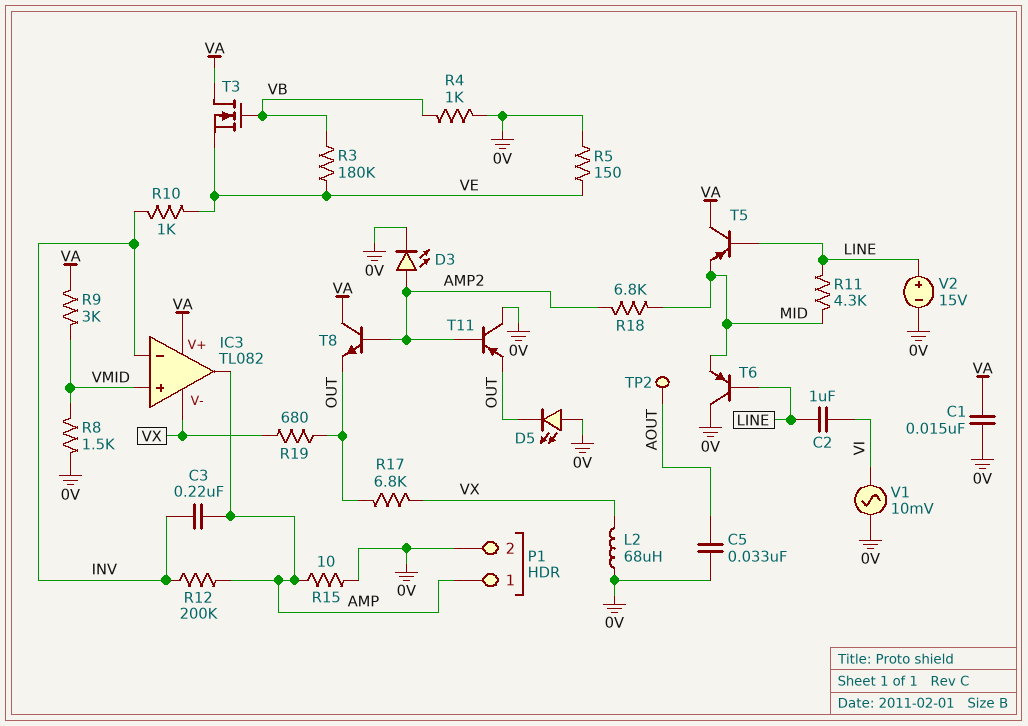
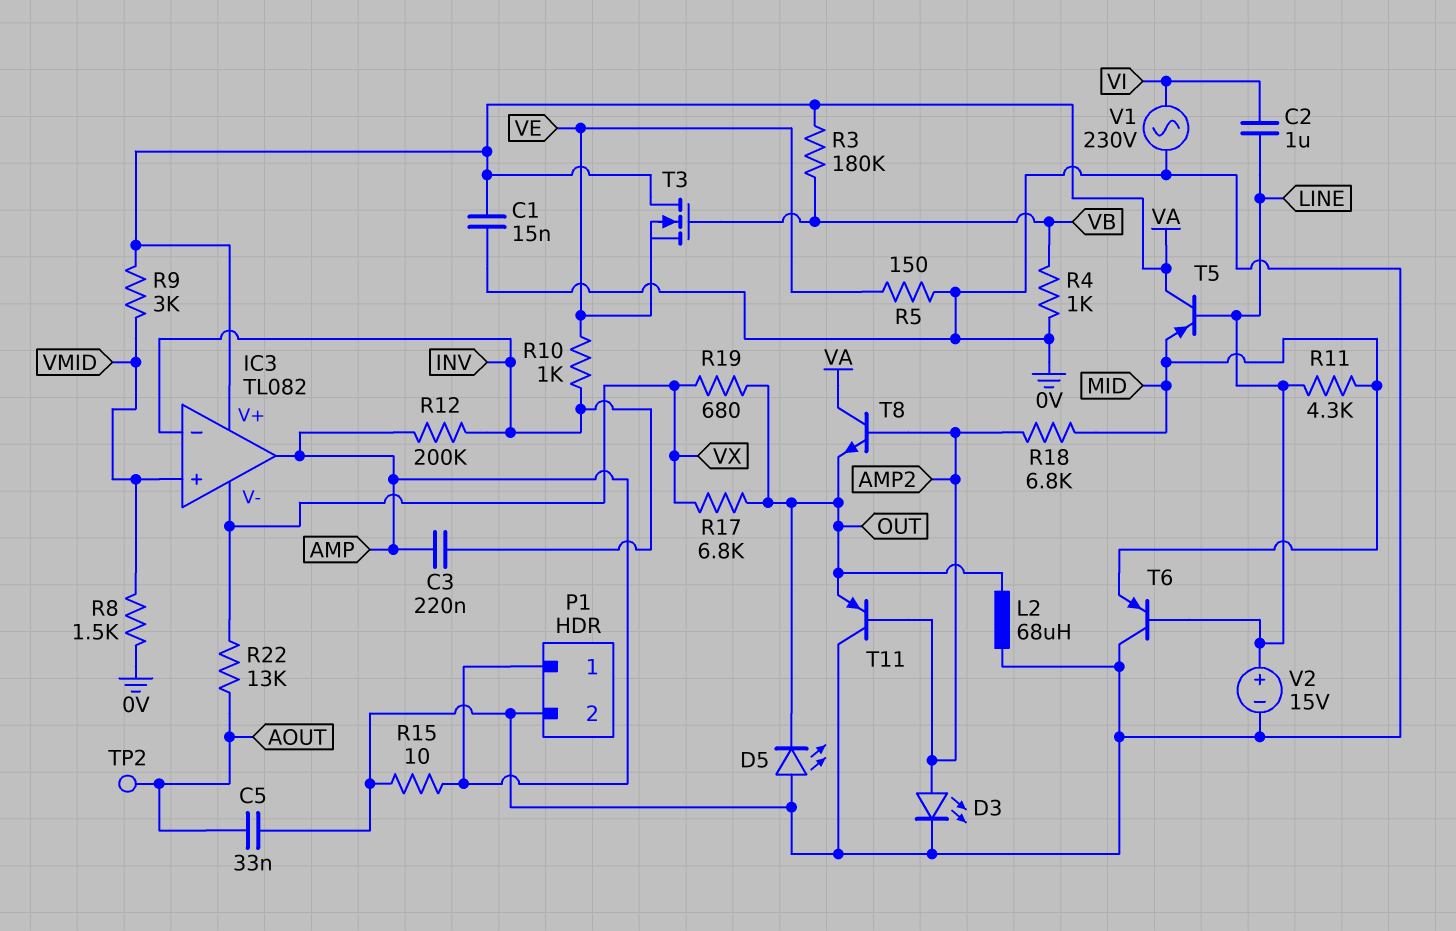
L2: 68uH (0V, VX) -> 68uH (0V, OUT)
R3: 180k (VB, VE) -> 180k (VA, VB)
R22: none -> 13k (AOUT, VX)
V1: AC 10mV (0V, VI) -> AC 230V (0V, VI)

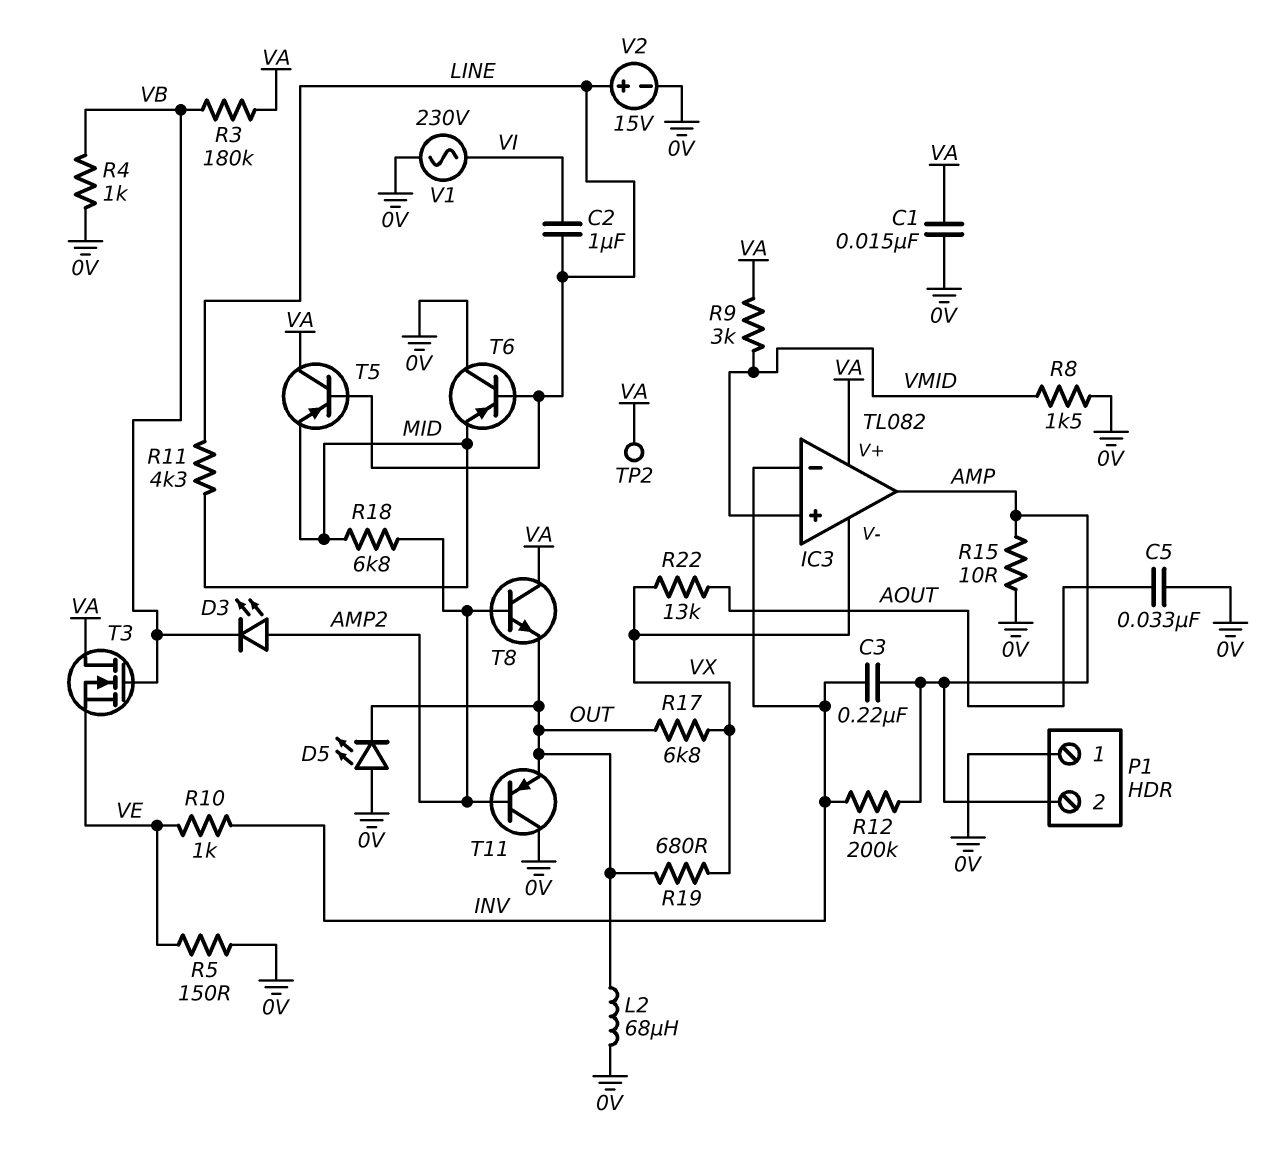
D3: LED (A AMP2, K 0V) -> LED (A AMP2, K VB)
P1 pin 1: AMP -> 0V
P1 pin 2: 0V -> AMP
TP2: test point (AOUT) -> test point (VA)

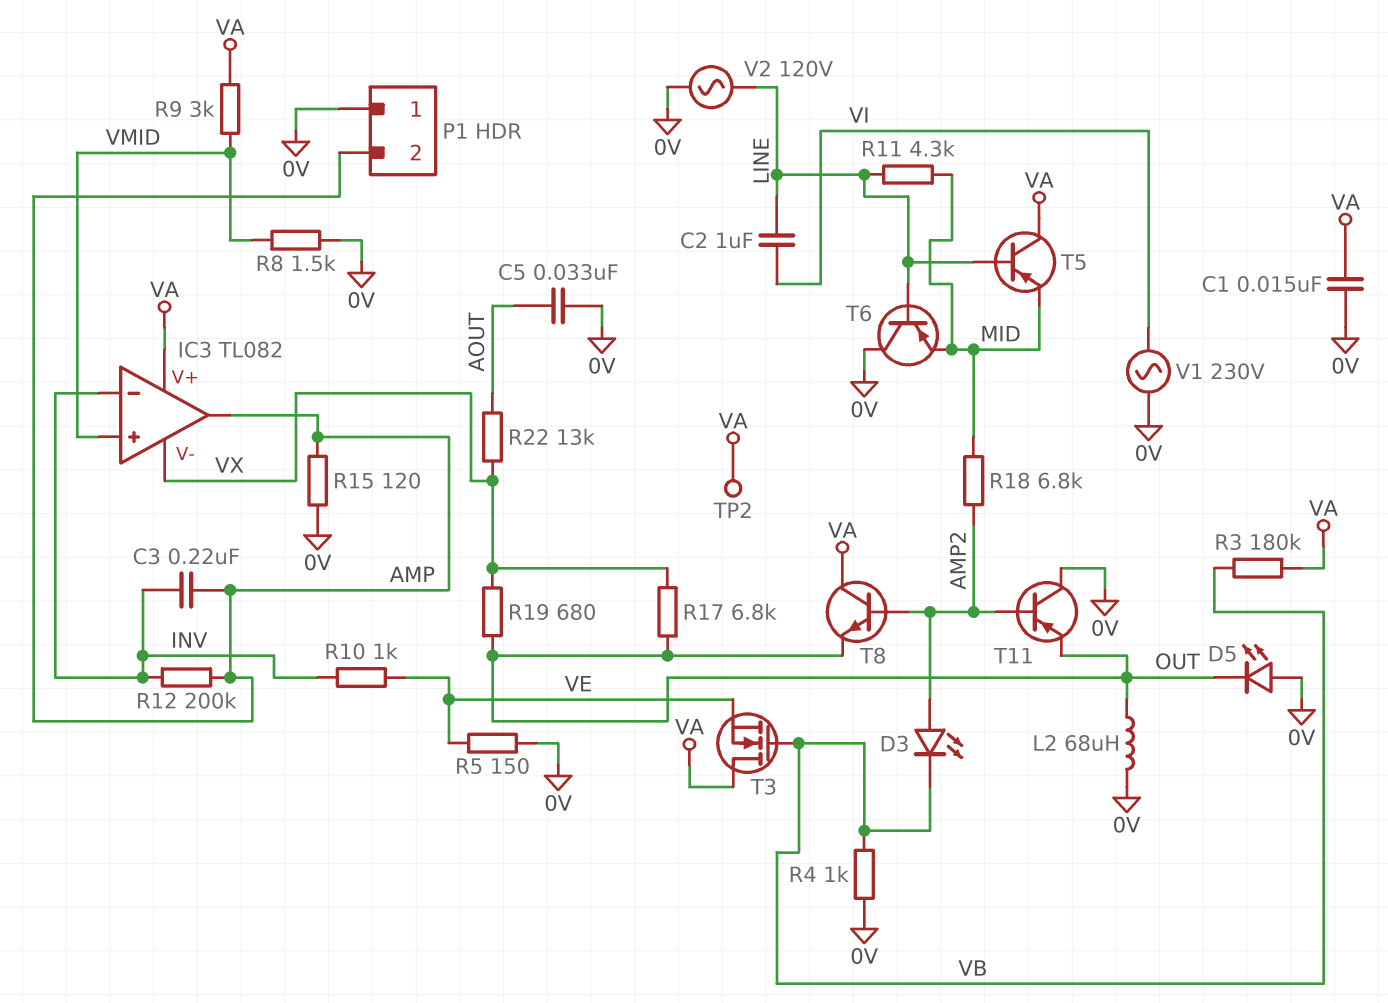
R15: 10 (0V, AMP) -> 120 (0V, AMP)
V2: 15V (plus LINE, minus 0V) -> AC 120V (0V, LINE)

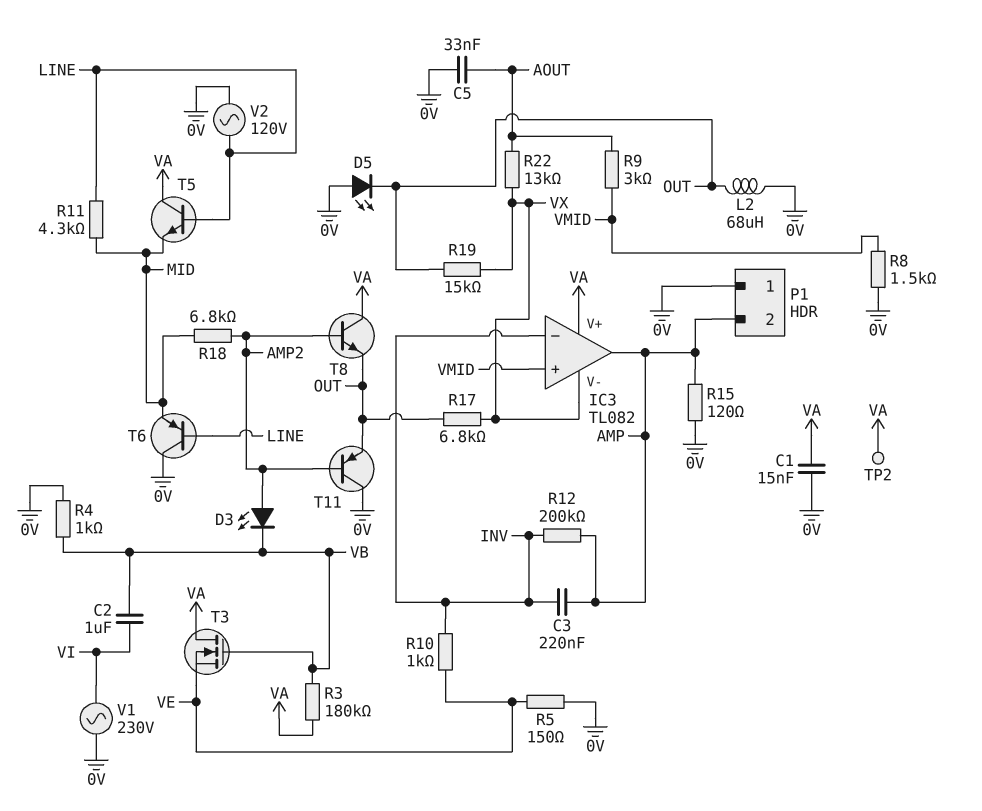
C2: 1uF (LINE, VI) -> 1uF (VB, VI)
R9: 3k (VA, VMID) -> 3k (AOUT, VMID)
R19: 680 (OUT, VX) -> 15k (OUT, VX)
T5: PNP (B LINE, C VA, E MID) -> NPN (B LINE, C VA, E MID)

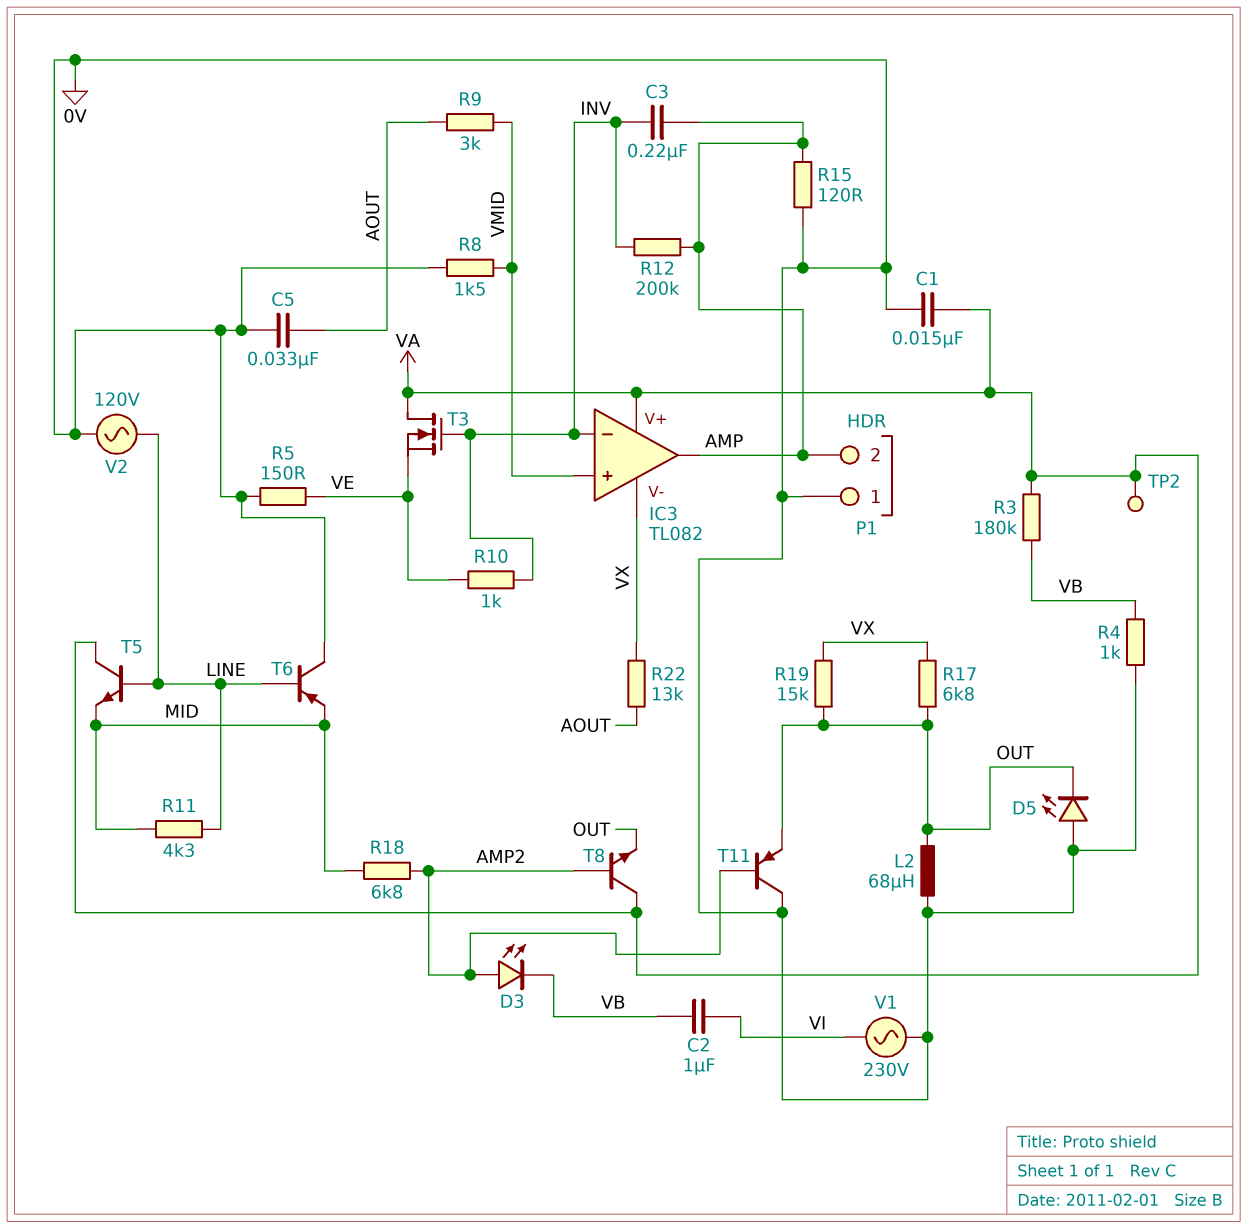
T3: NMOS (G VB, D VA, S VE) -> NMOS (G INV, D VA, S VE)

